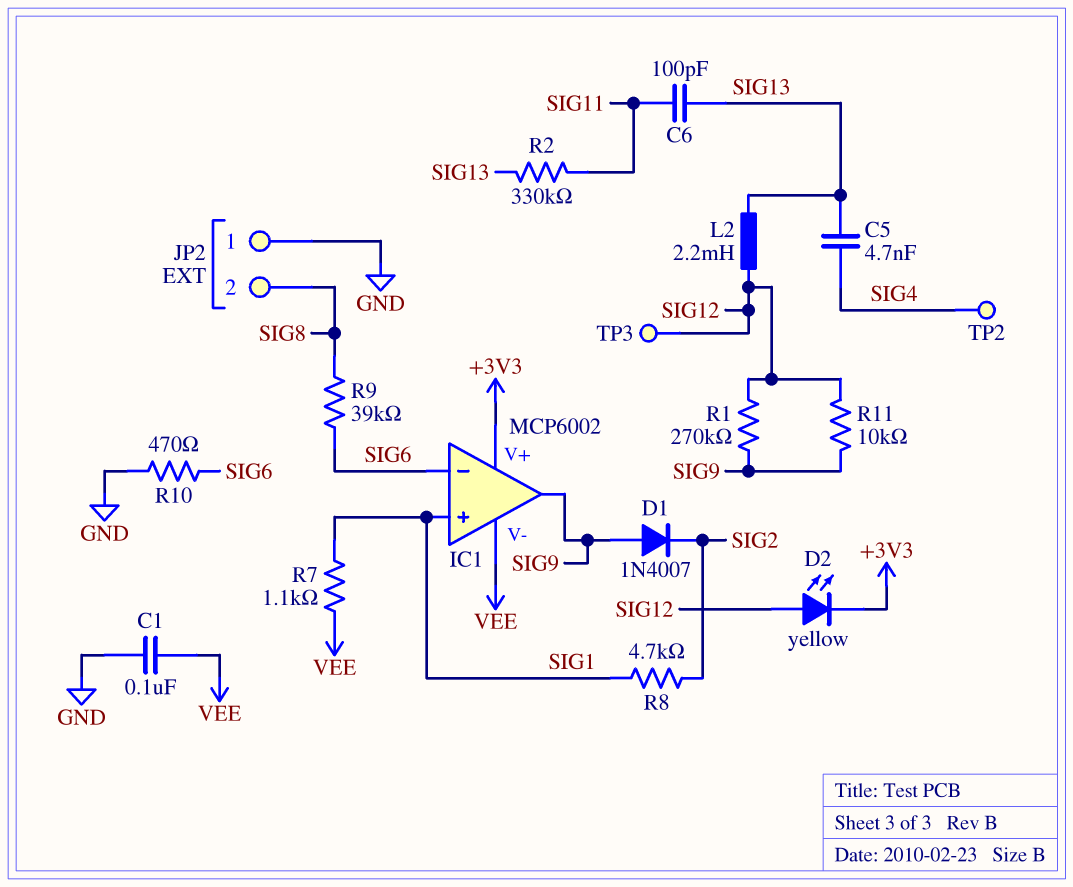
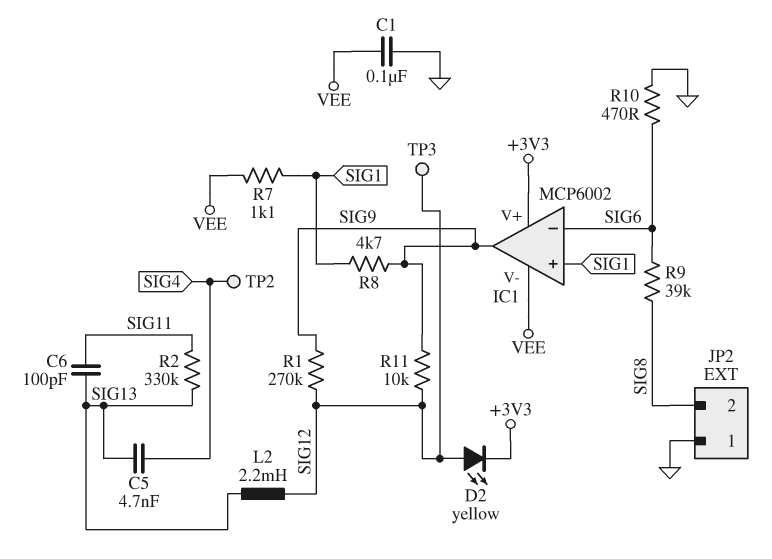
D1: diode 1N4007 (A SIG9, K SIG2) -> none
R8: 4.7k (SIG1, SIG2) -> 4.7k (SIG1, SIG9)

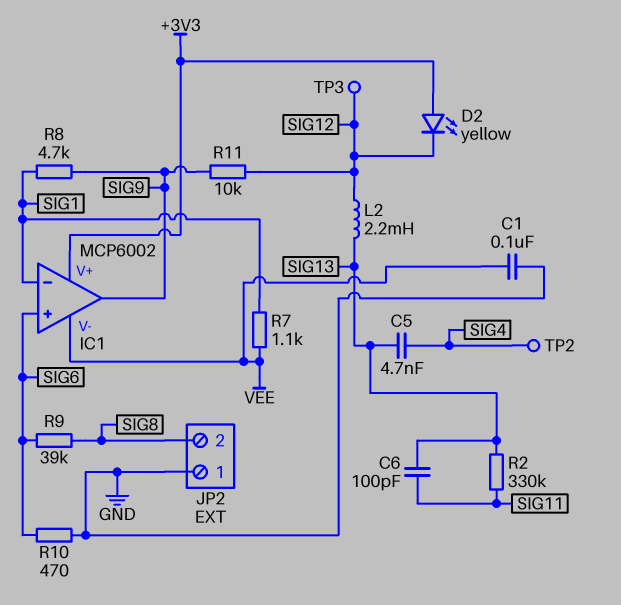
D2: LED yellow (A SIG12, K +3V3) -> LED yellow (A +3V3, K SIG12)
IC1 pin in+: SIG1 -> SIG6
IC1 pin in-: SIG6 -> SIG1
R1: 270k (SIG9, SIG12) -> none

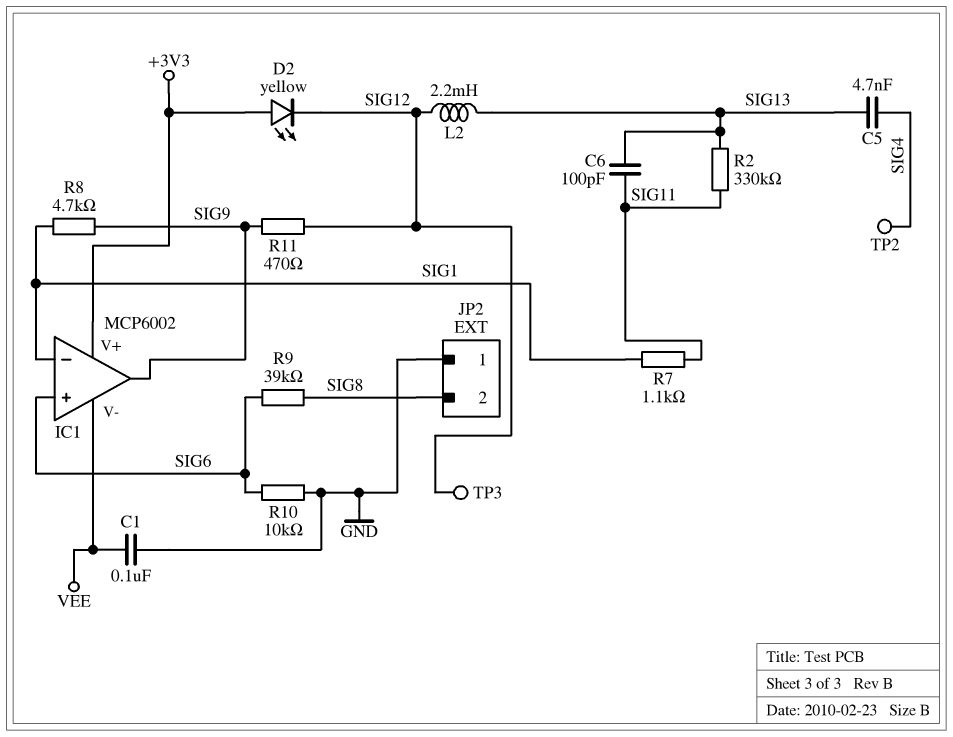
R7: 1.1k (SIG1, VEE) -> 1.1k (SIG1, SIG11)
R10: 470 (GND, SIG6) -> 10k (GND, SIG6)
R11: 10k (SIG9, SIG12) -> 470 (SIG9, SIG12)

